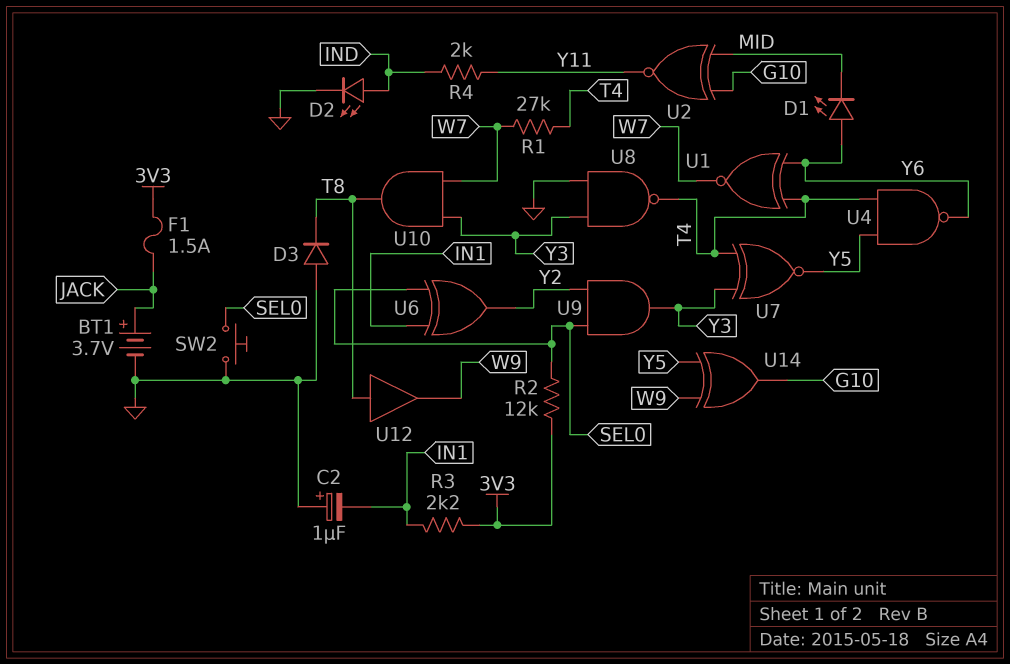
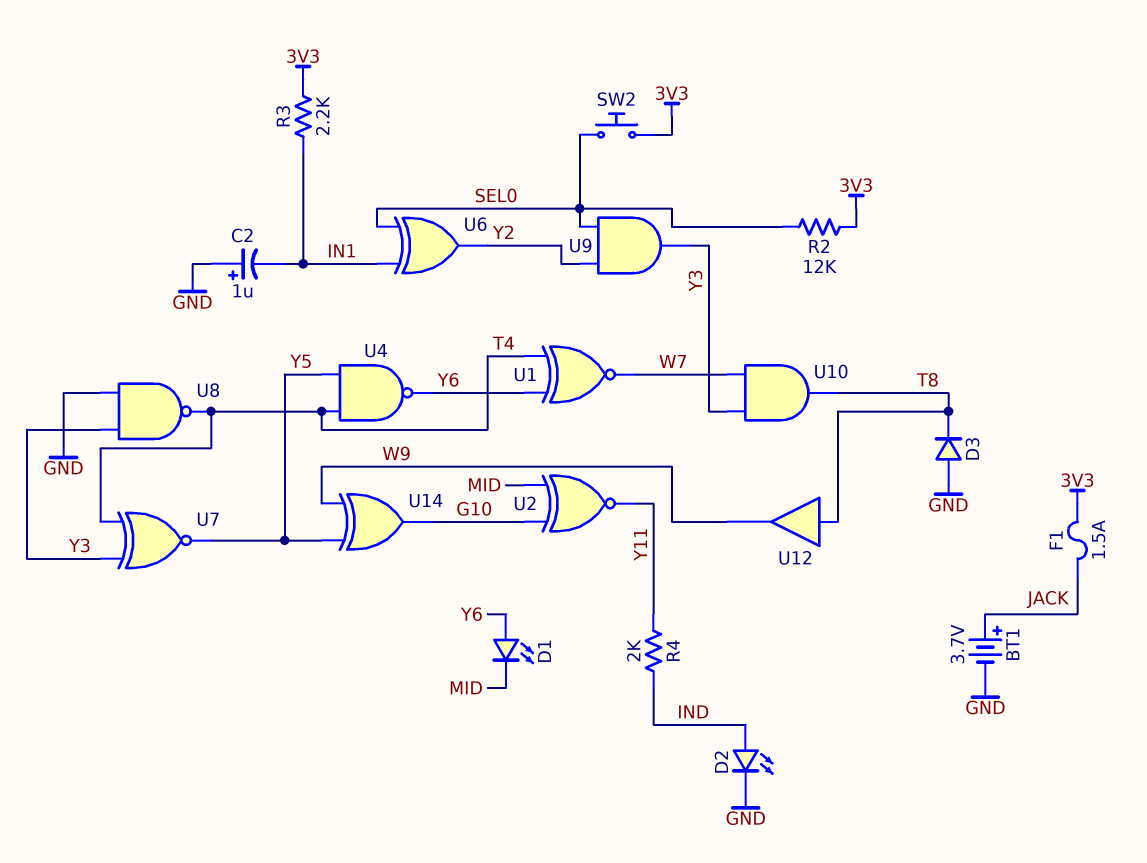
R1: 27k (T4, W7) -> none
SW2: button (GND, SEL0) -> button (3V3, SEL0)

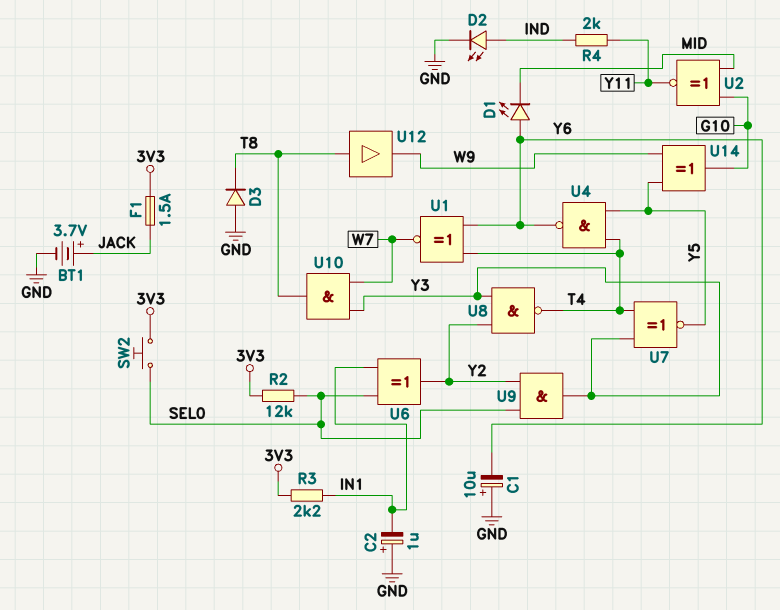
C1: none -> 10uF (plus GND, minus Y6)
U8: NAND (in GND, in Y3, out T4) -> NAND (in Y2, in Y3, out T4)

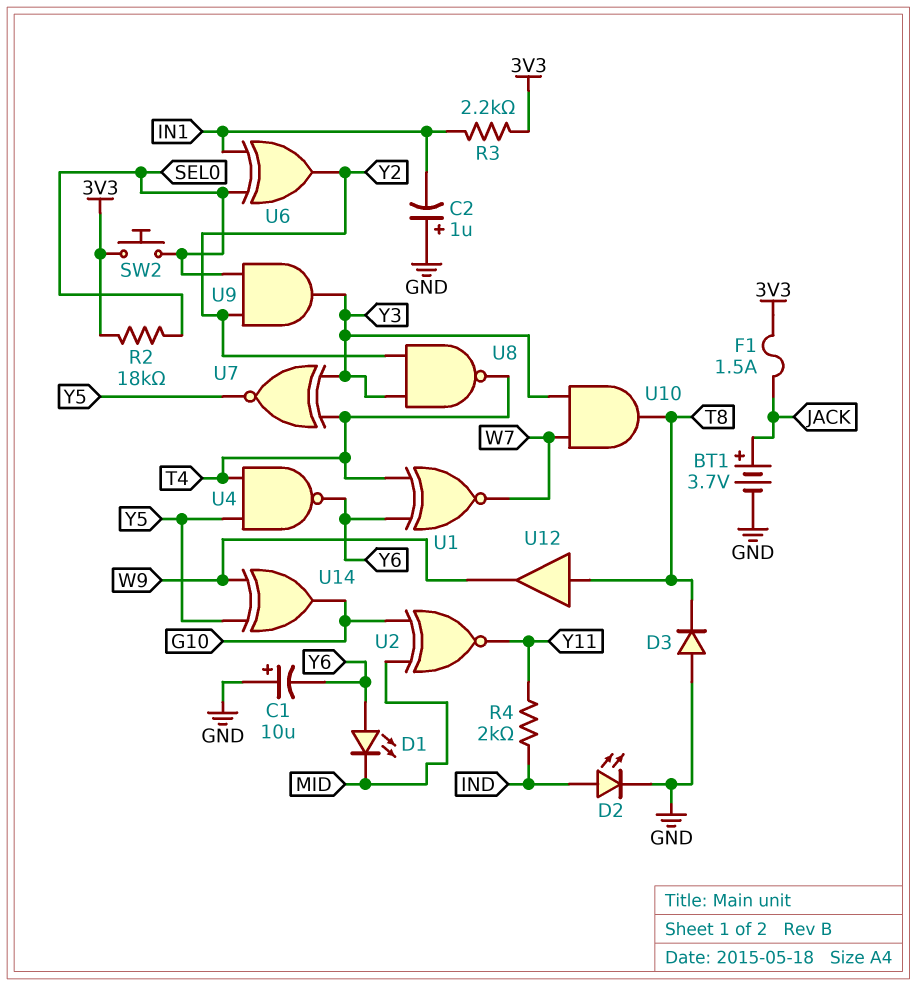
R2: 12k (3V3, SEL0) -> 18k (3V3, SEL0)

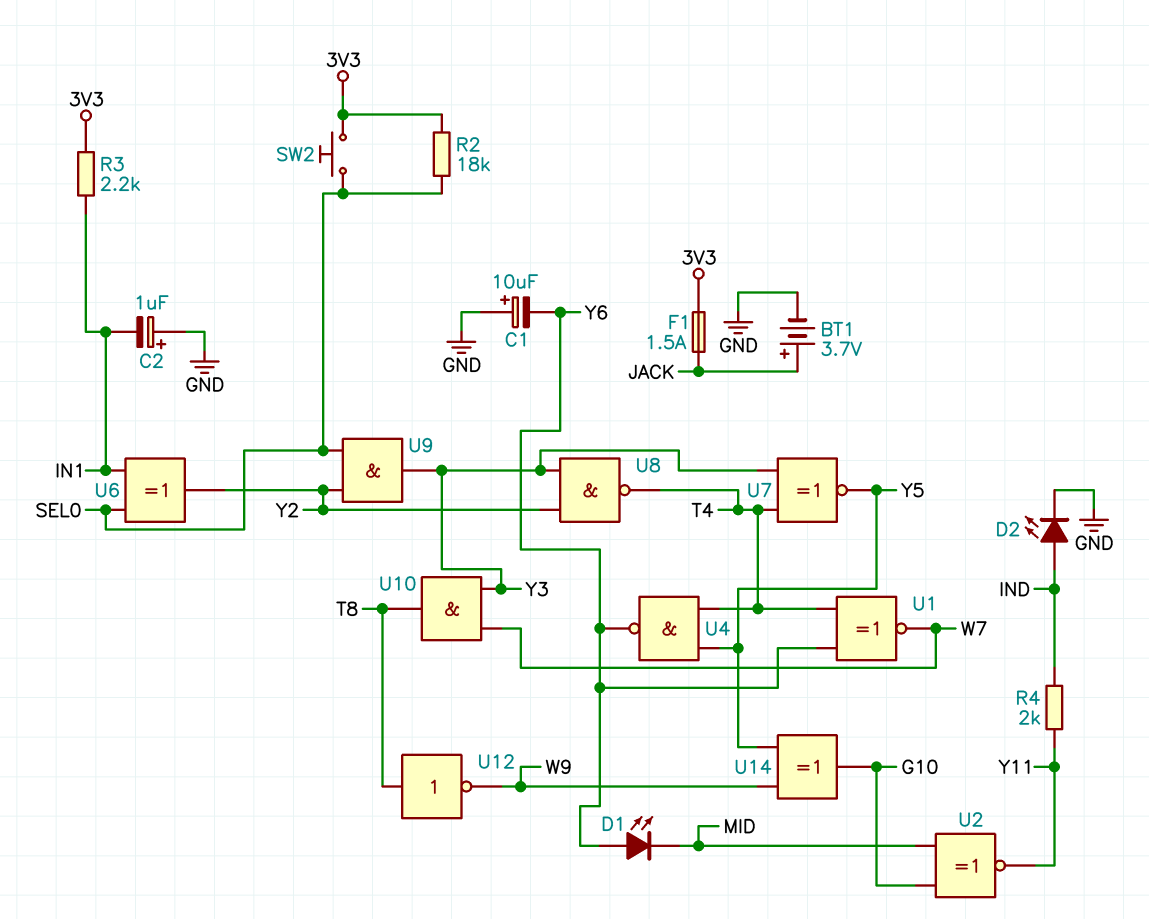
D3: diode (A GND, K T8) -> none
U12: buffer (in T8, out W9) -> NOT (in T8, out W9)

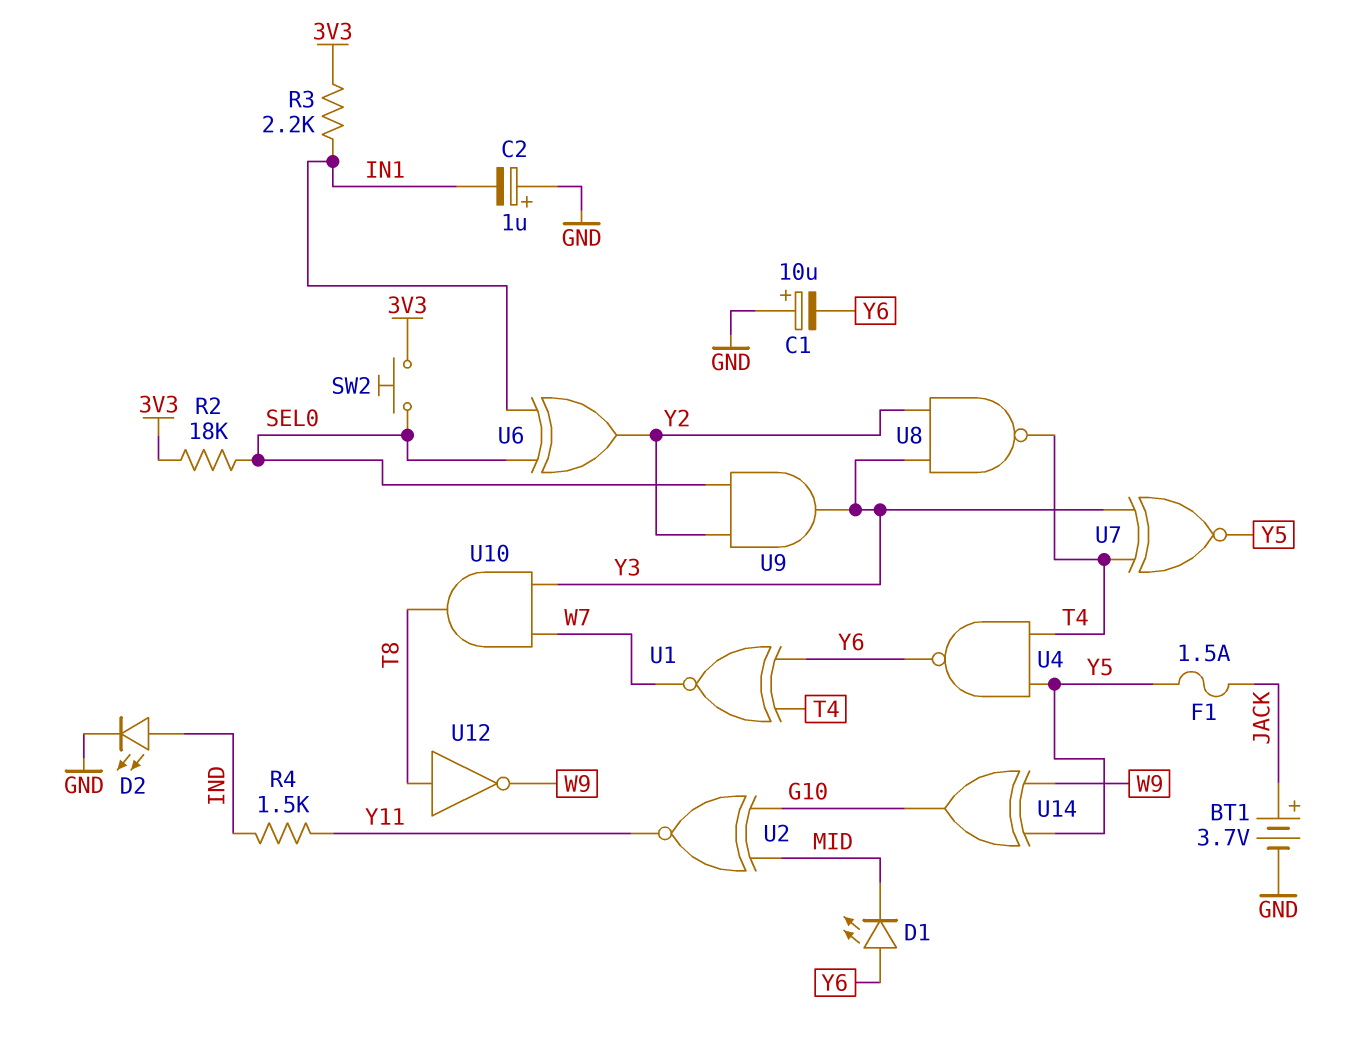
F1: 1.5A (3V3, JACK) -> 1.5A (JACK, Y5)
R4: 2k (IND, Y11) -> 1.5k (IND, Y11)

